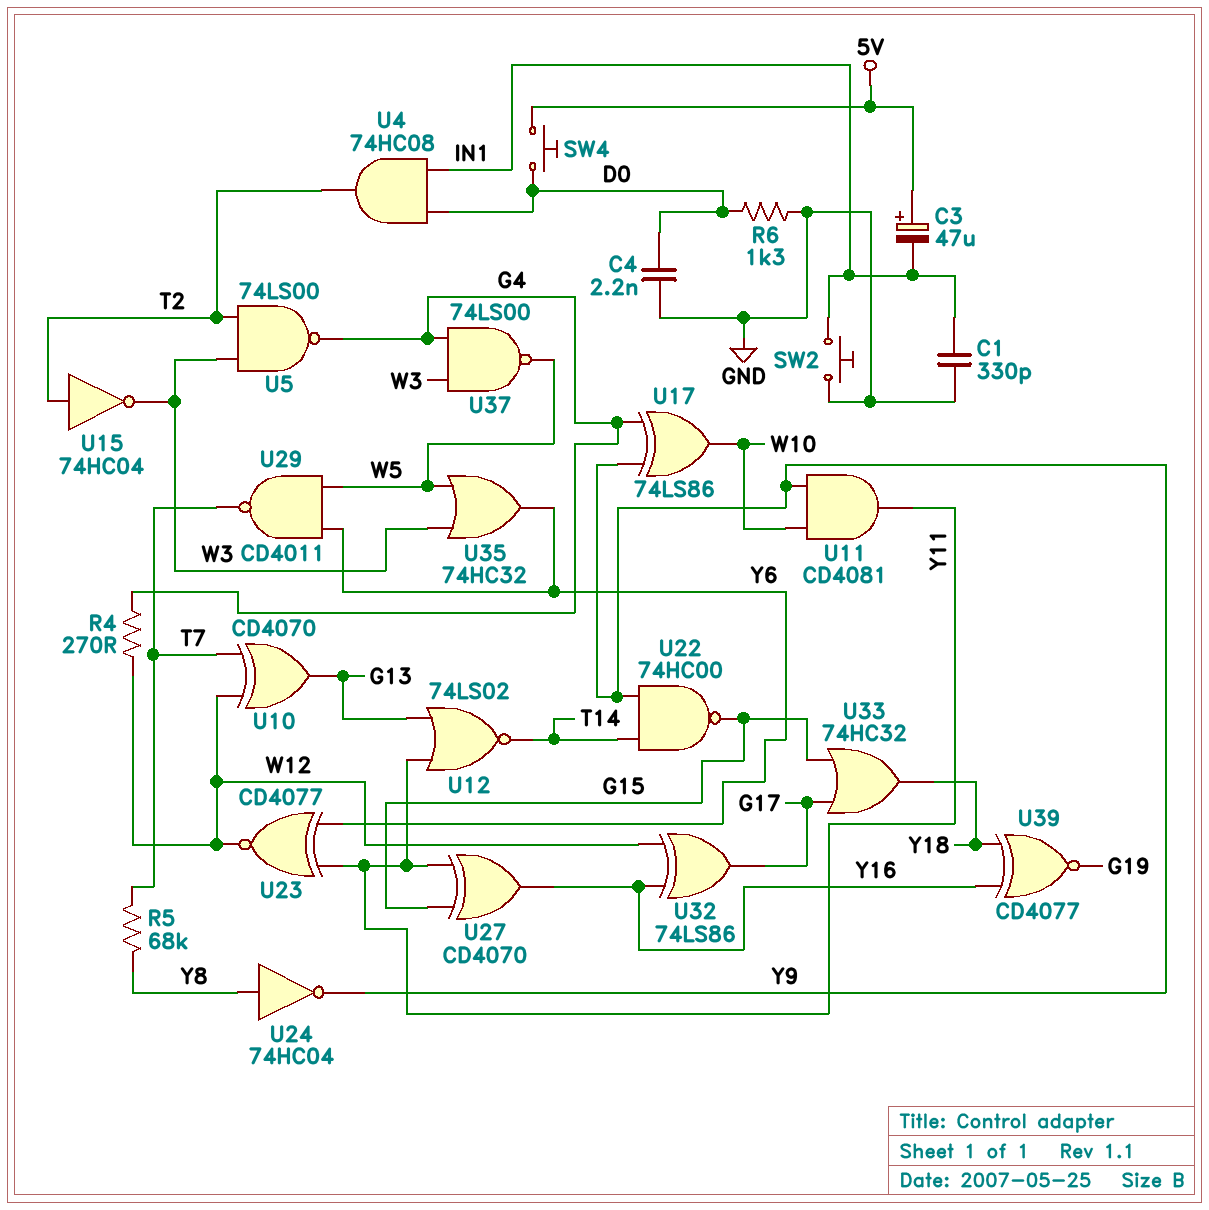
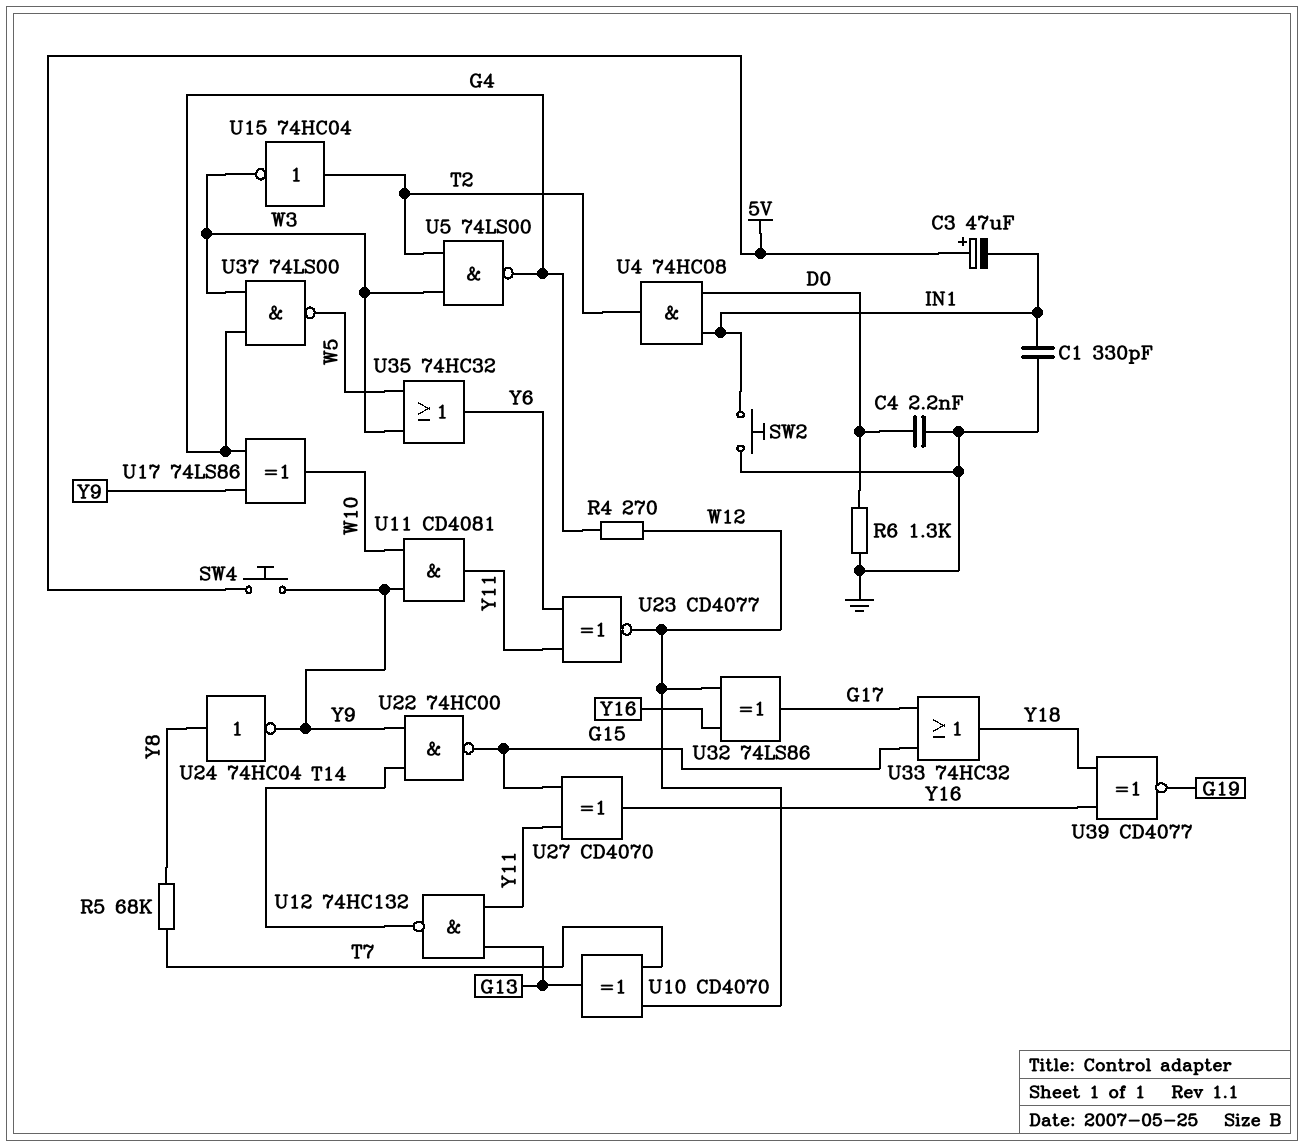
SW4: button (5V, D0) -> button (5V, Y9)
U12: NOR 74LS02 (in G13, in Y11, out T14) -> NAND 74HC132 (in G13, in Y11, out T14)
U29: NAND CD4011 (in W5, in Y6, out T7) -> none

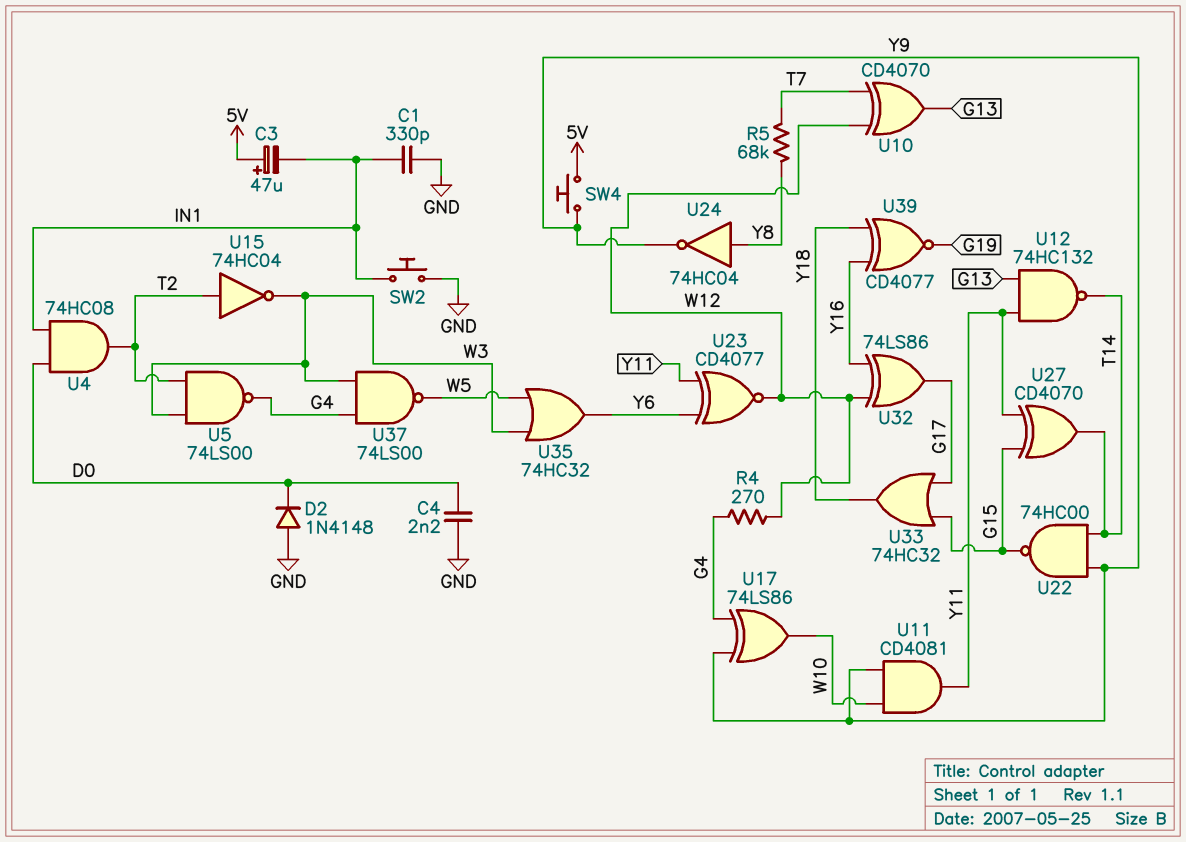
D2: none -> diode 1N4148 (A GND, K D0)
R6: 1.3k (D0, GND) -> none
U27: XOR CD4070 (in G15, in Y11, out Y16) -> XOR CD4070 (in G15, in Y11, out T14)

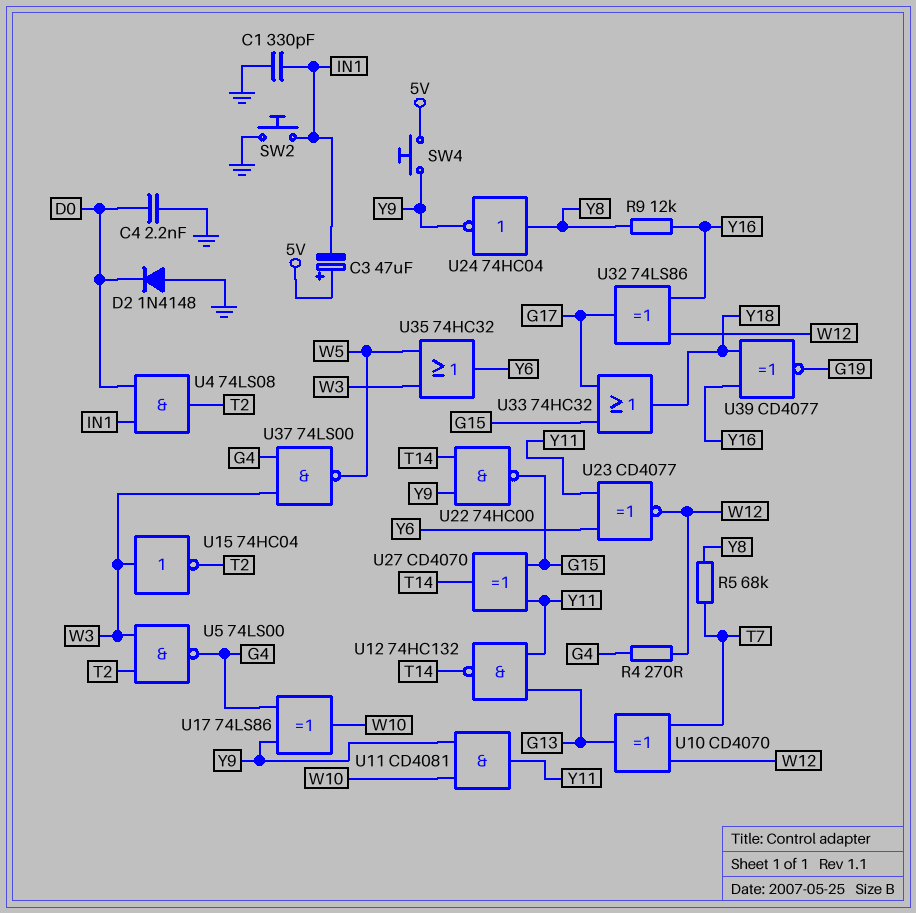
R9: none -> 12k (Y8, Y16)
U4: AND 74HC08 (in D0, in IN1, out T2) -> AND 74LS08 (in D0, in IN1, out T2)
U15: NOT 74HC04 (in T2, out W3) -> NOT 74HC04 (in W3, out T2)

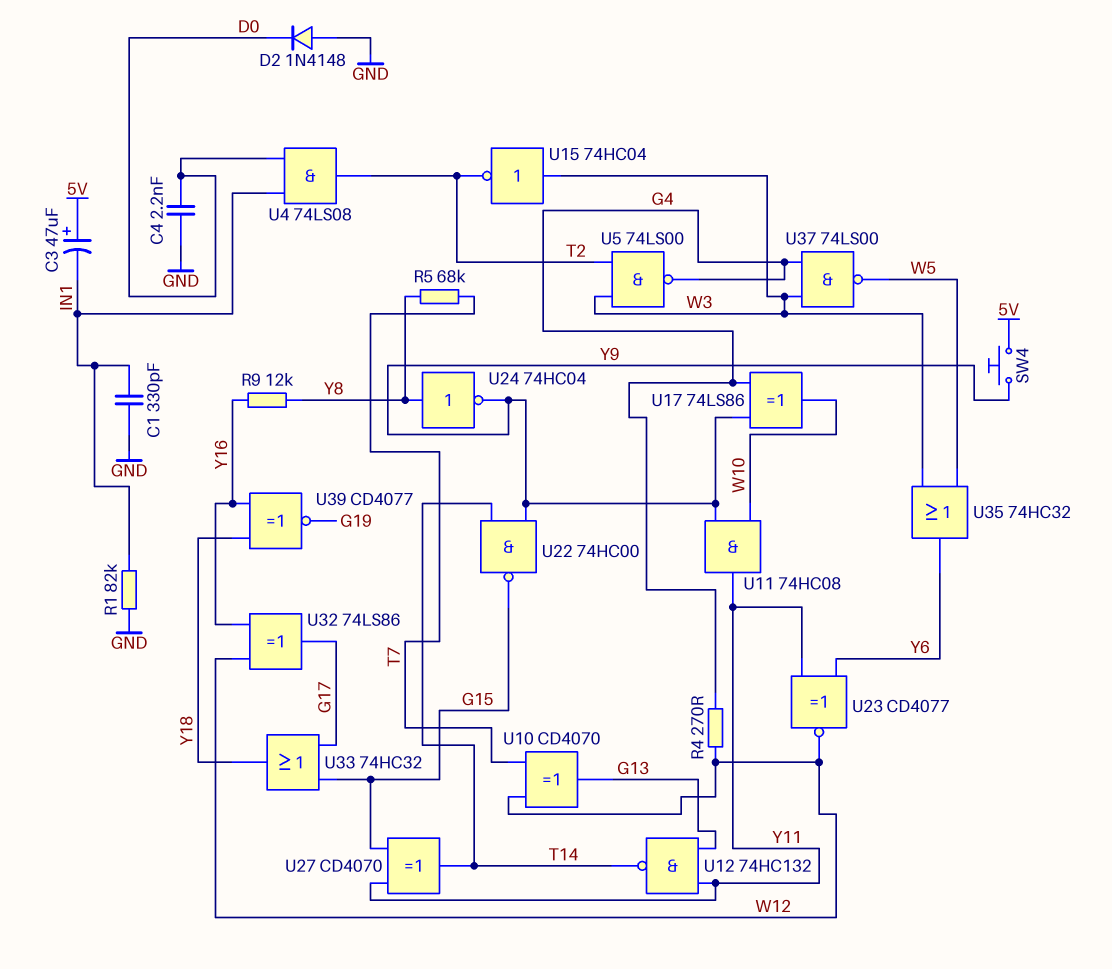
R1: none -> 82k (GND, IN1)
SW2: button (GND, IN1) -> none
U11: AND CD4081 (in W10, in Y9, out Y11) -> AND 74HC08 (in W10, in Y9, out Y11)

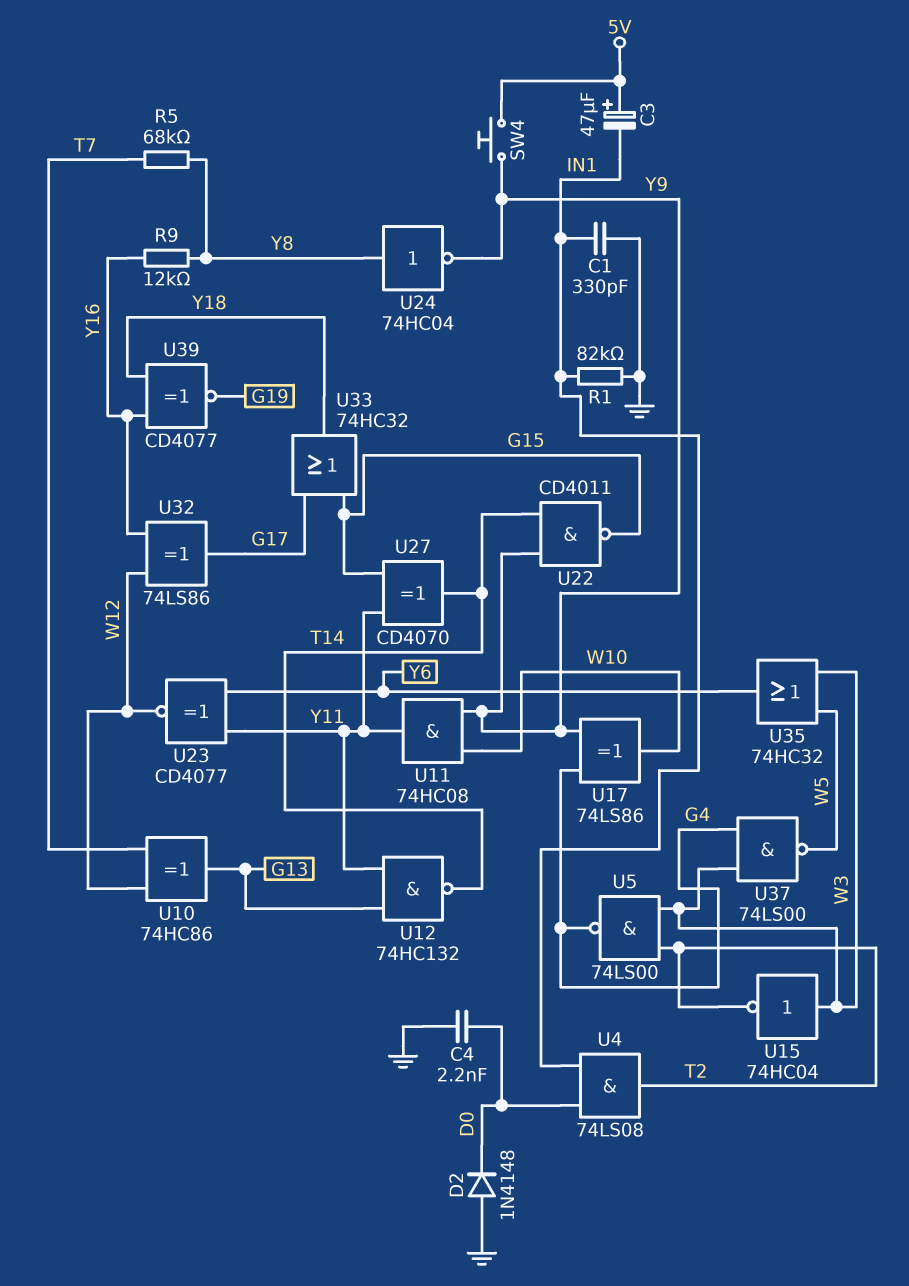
R4: 270 (G4, W12) -> none
U10: XOR CD4070 (in T7, in W12, out G13) -> XOR 74HC86 (in T7, in W12, out G13)
U22: NAND 74HC00 (in T14, in Y9, out G15) -> NAND CD4011 (in T14, in Y9, out G15)

